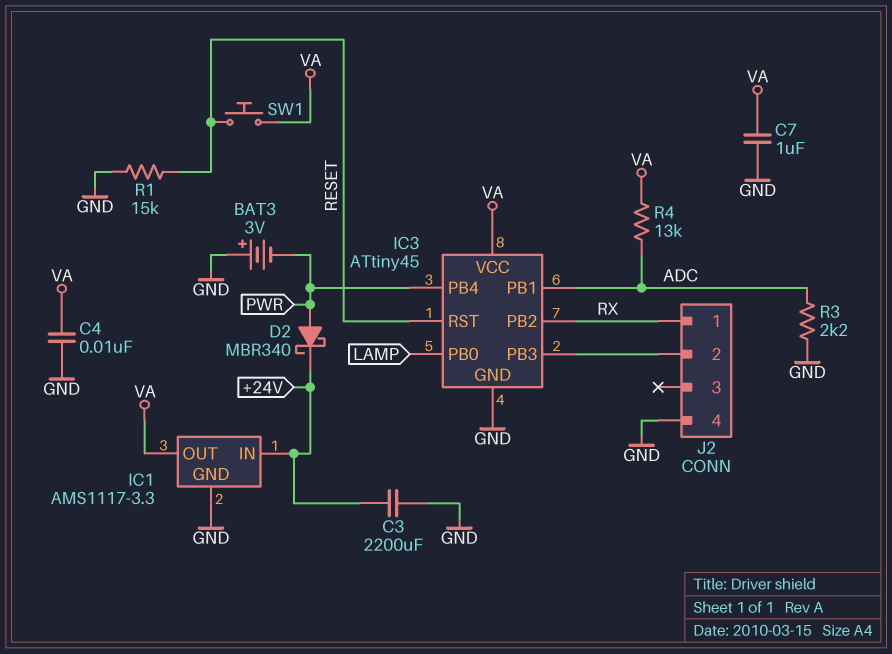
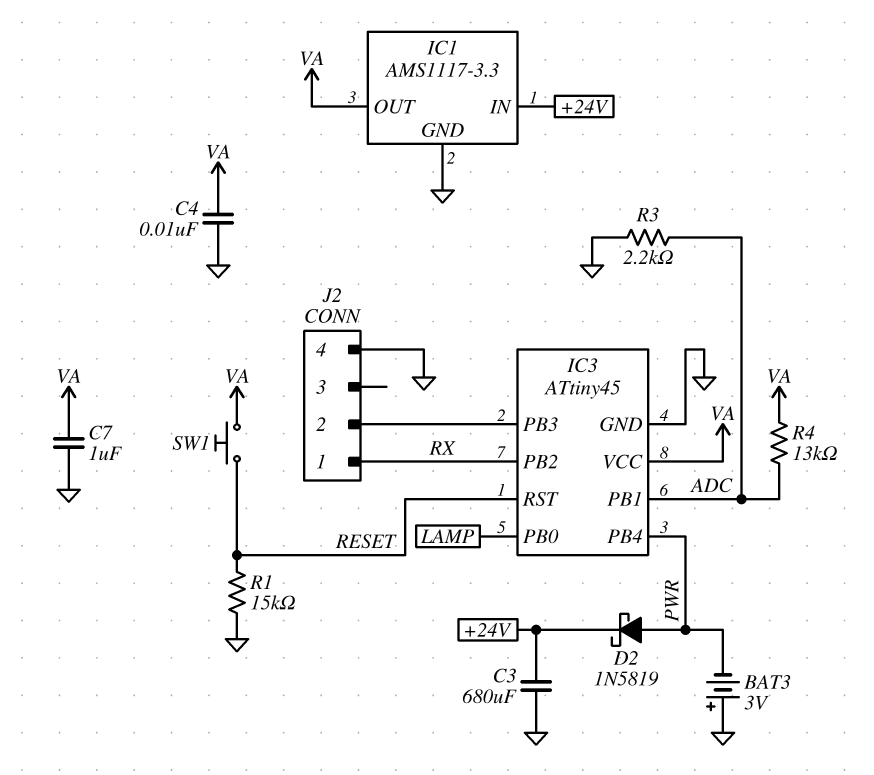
C3: 2200uF (+24V, GND) -> 680uF (+24V, GND)
D2: schottky MBR340 (A PWR, K +24V) -> schottky 1N5819 (A PWR, K +24V)

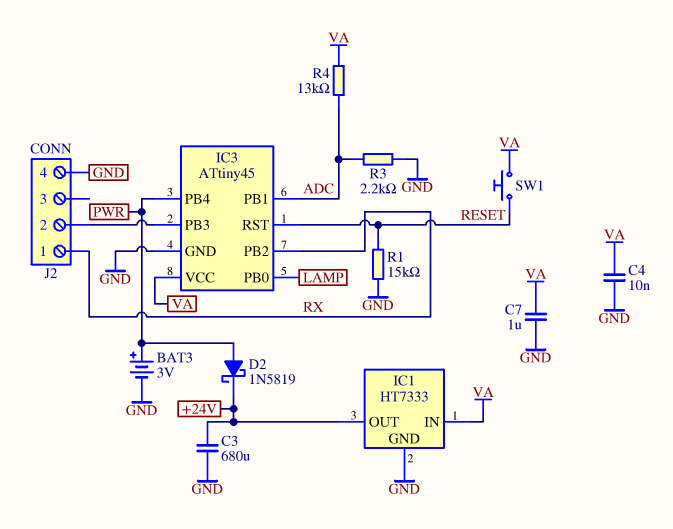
BAT3: 3V (plus GND, minus PWR) -> 3V (plus PWR, minus GND)
IC1: AMS1117-3.3 -> HT7333
IC1 pin IN: +24V -> VA
IC1 pin OUT: VA -> +24V

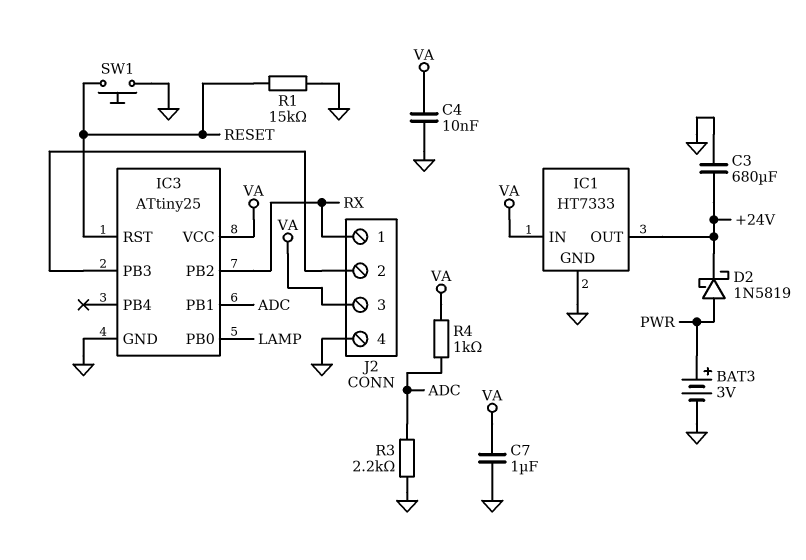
IC3: ATtiny45 -> ATtiny25
IC3 pin PB4: PWR -> none
J2 pin 3: none -> VA
R4: 13k (ADC, VA) -> 1k (ADC, VA)
SW1: button (RESET, VA) -> button (GND, RESET)

